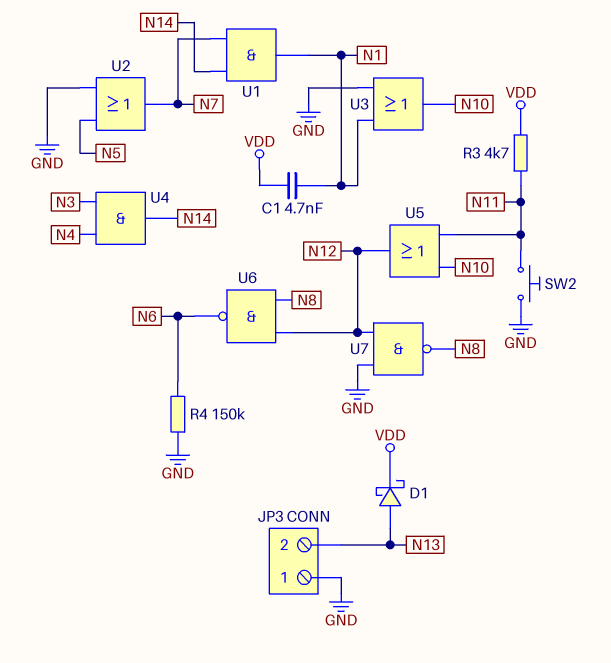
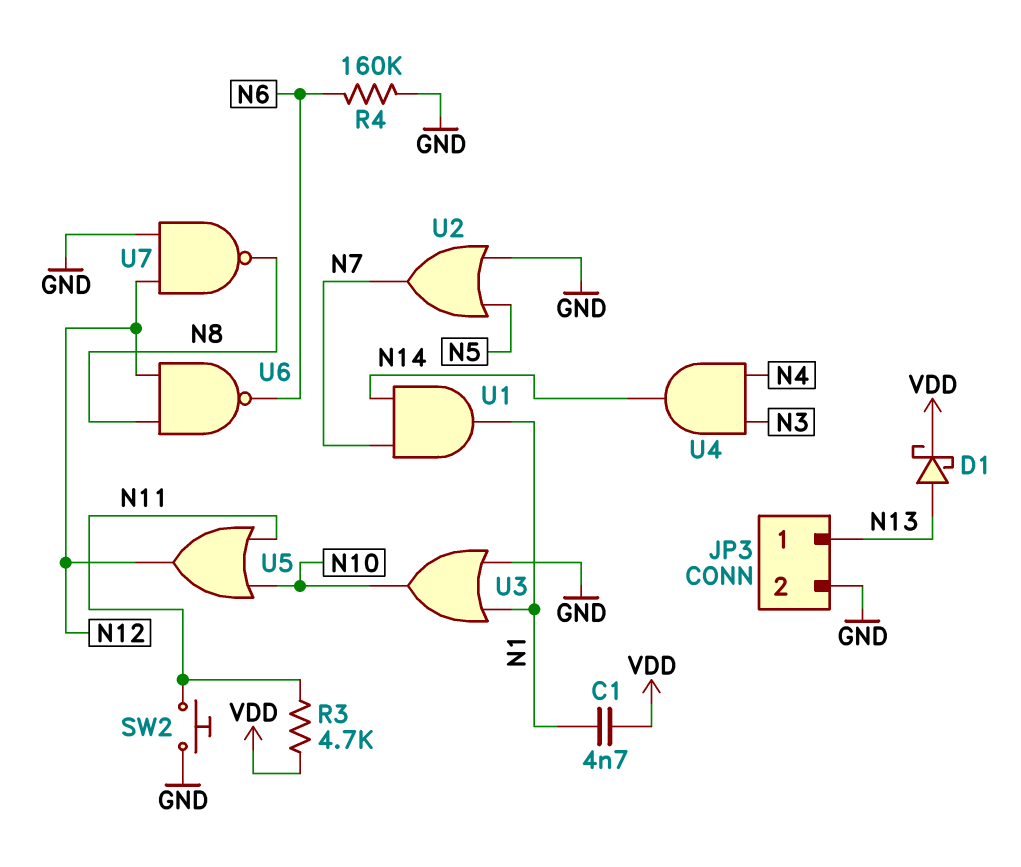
JP3 pin 1: GND -> N13
JP3 pin 2: N13 -> GND
R4: 150k (GND, N6) -> 160k (GND, N6)

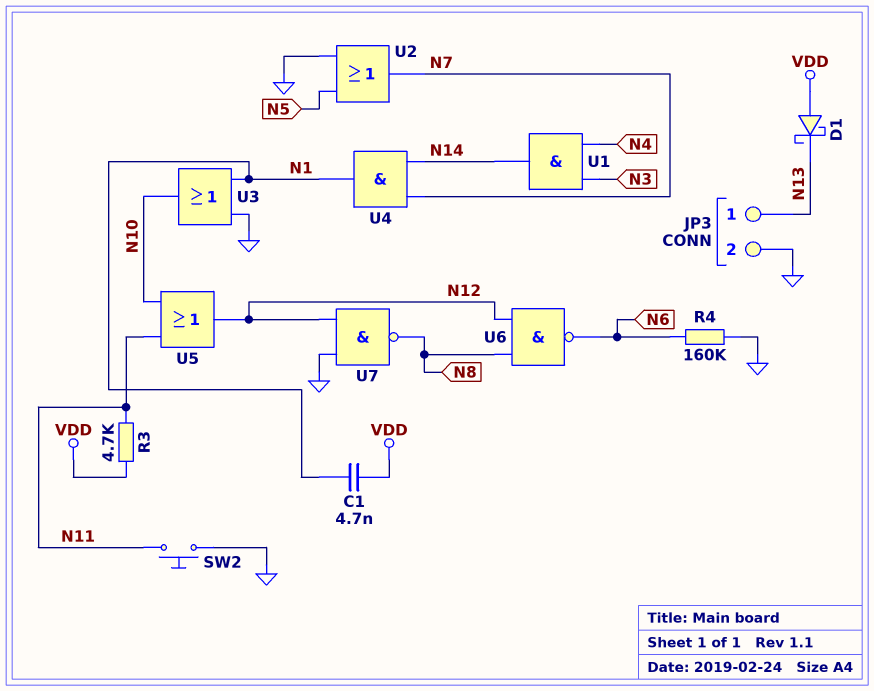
D1: schottky (A N13, K VDD) -> schottky (A VDD, K N13)
U1: AND (in N7, in N14, out N1) -> AND (in N3, in N4, out N14)
U4: AND (in N3, in N4, out N14) -> AND (in N7, in N14, out N1)

